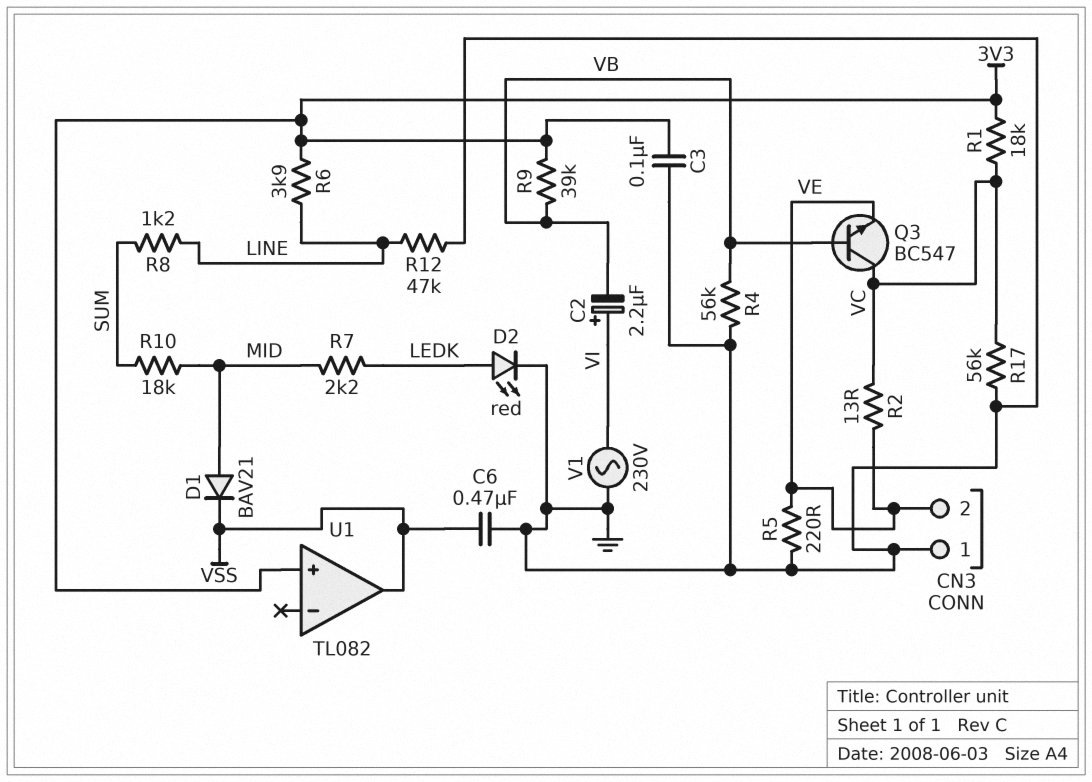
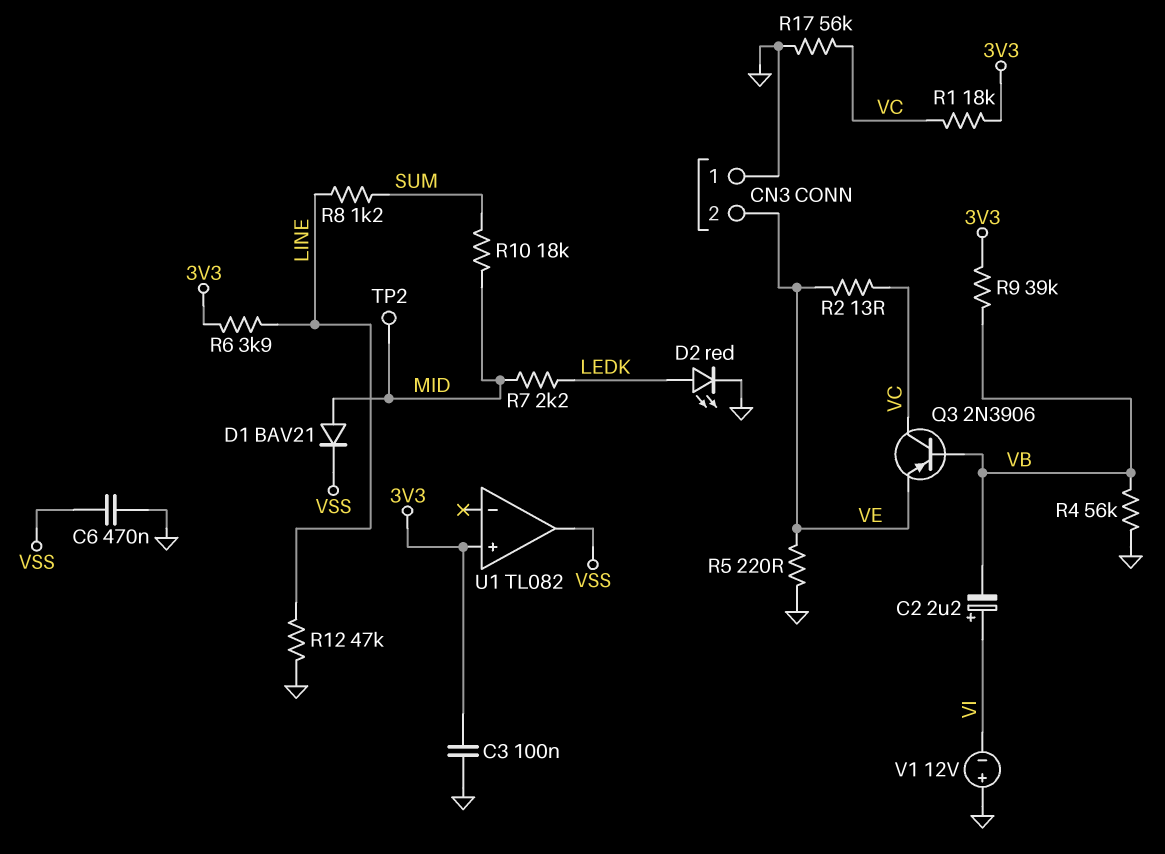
Q3: NPN BC547 (B VB, C VC, E VE) -> PNP 2N3906 (B VB, C VC, E VE)
TP2: none -> test point (MID)
V1: AC 230V (GND, VI) -> 12V (plus GND, minus VI)

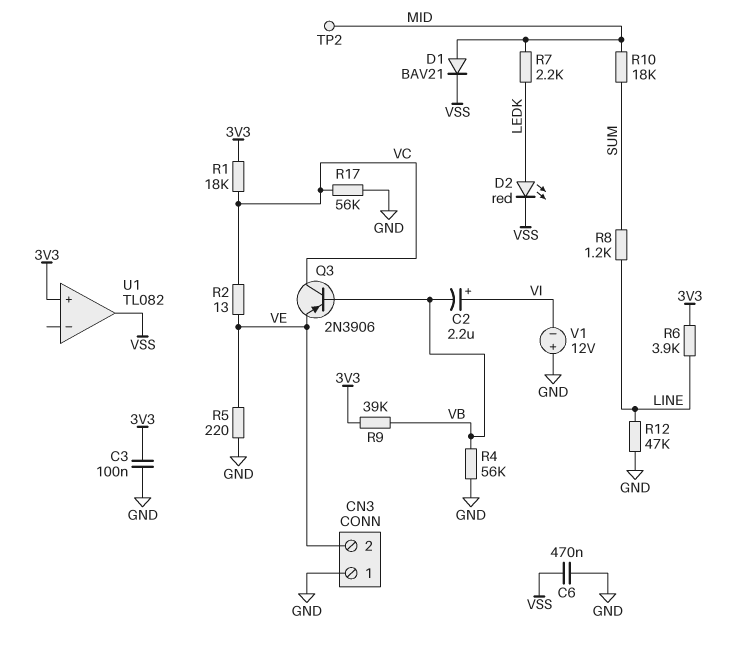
D2: LED red (A LEDK, K GND) -> LED red (A LEDK, K VSS)

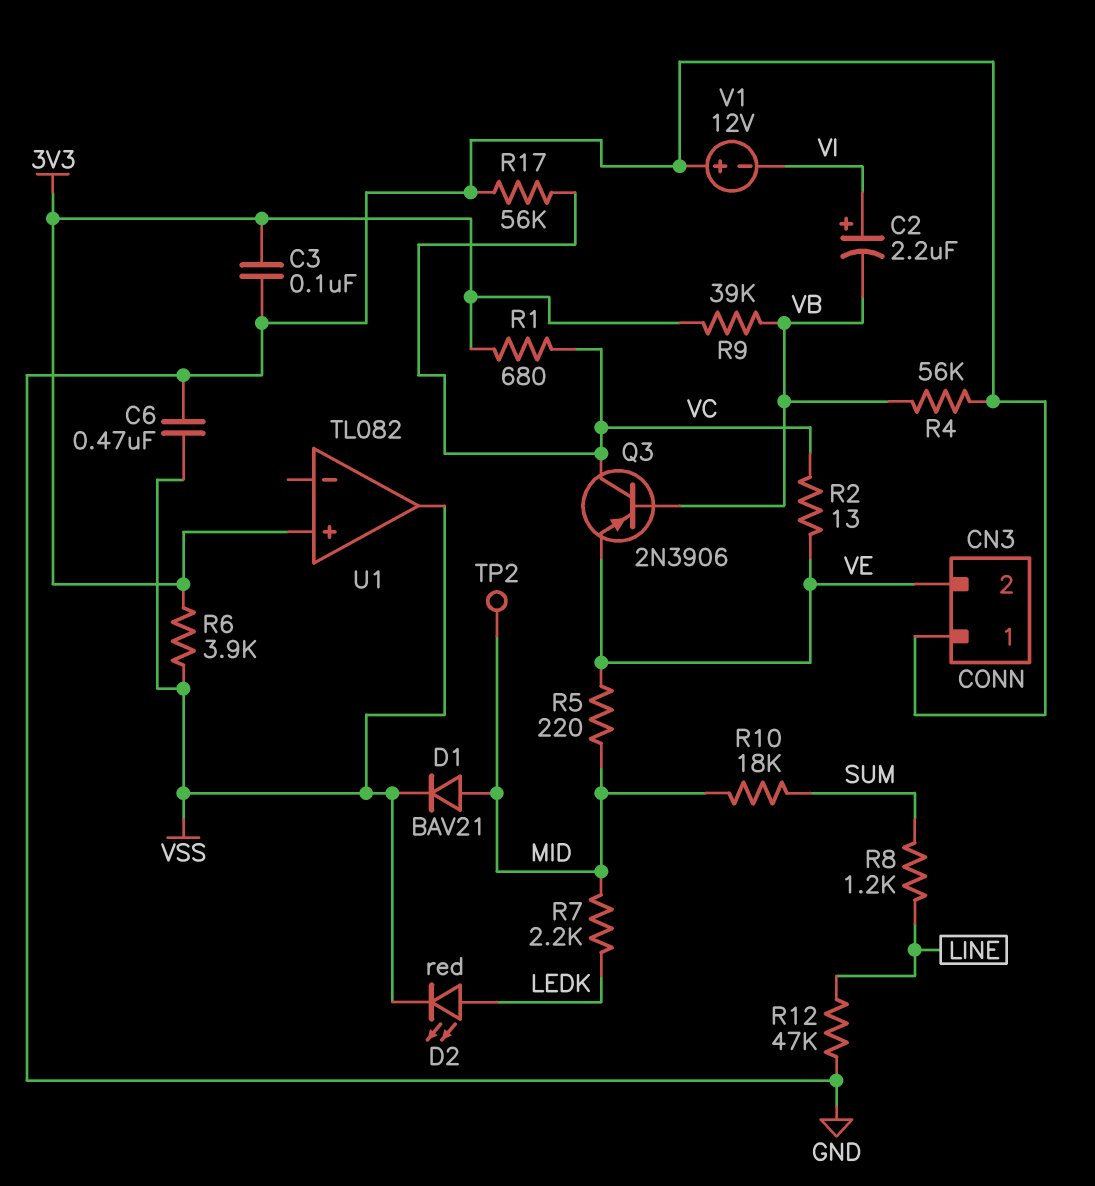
R1: 18k (3V3, VC) -> 680 (3V3, VC)
R5: 220 (GND, VE) -> 220 (MID, VE)
R6: 3.9k (3V3, LINE) -> 3.9k (3V3, VSS)

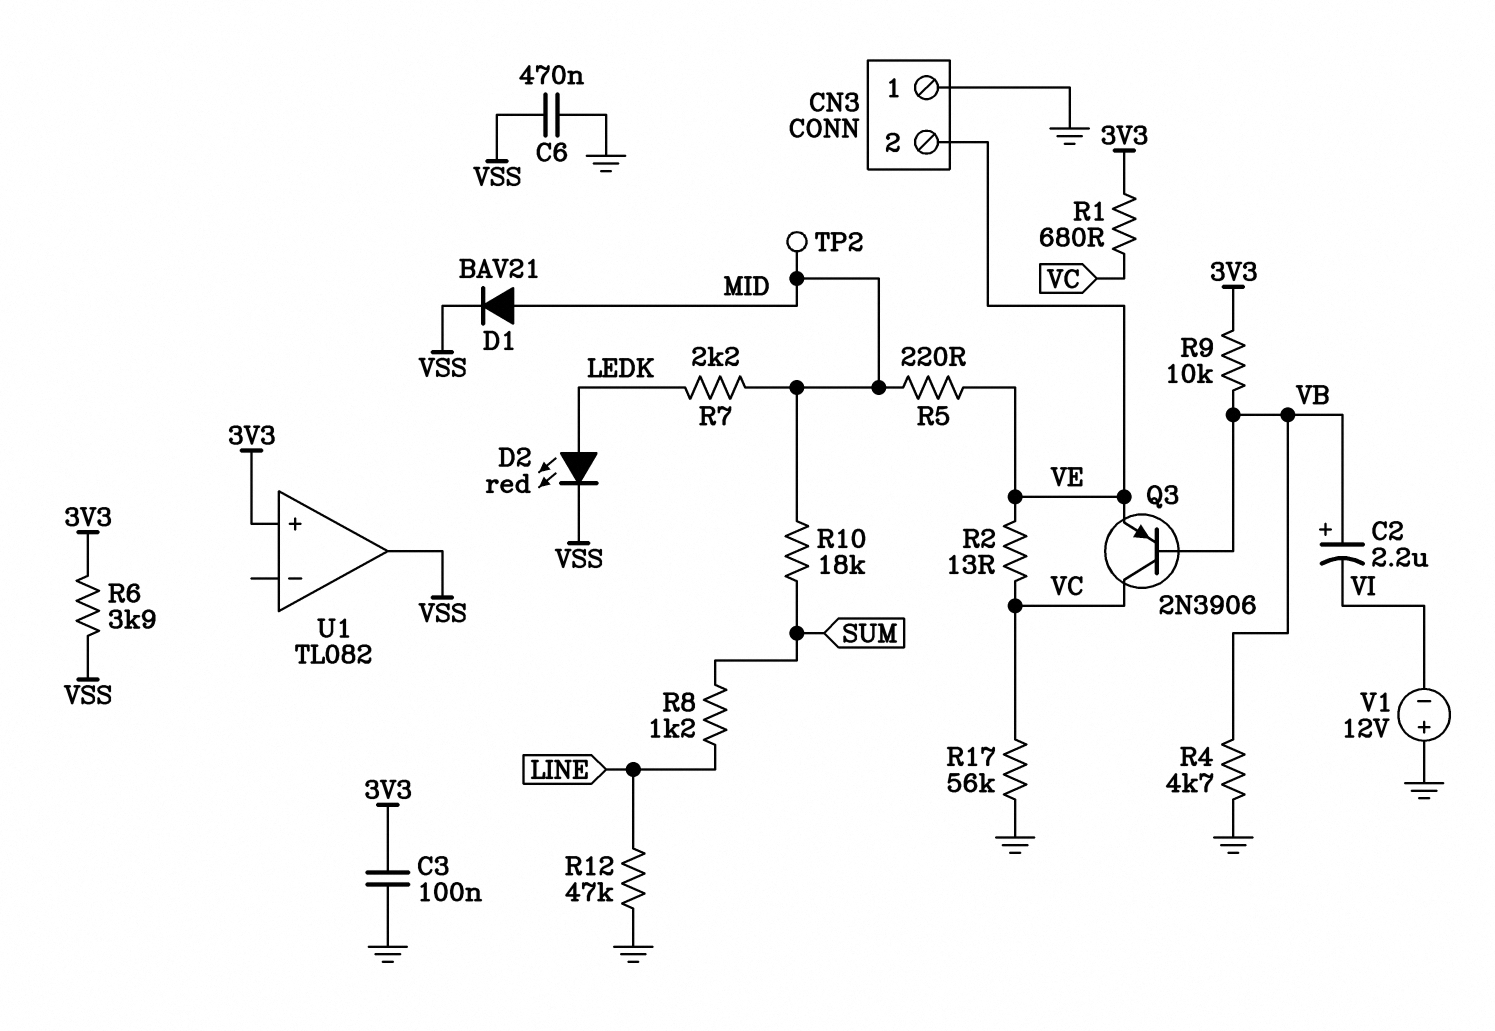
C2: 2.2uF (plus VI, minus VB) -> 2.2uF (plus VB, minus VI)
R4: 56k (GND, VB) -> 4.7k (GND, VB)
R9: 39k (3V3, VB) -> 10k (3V3, VB)

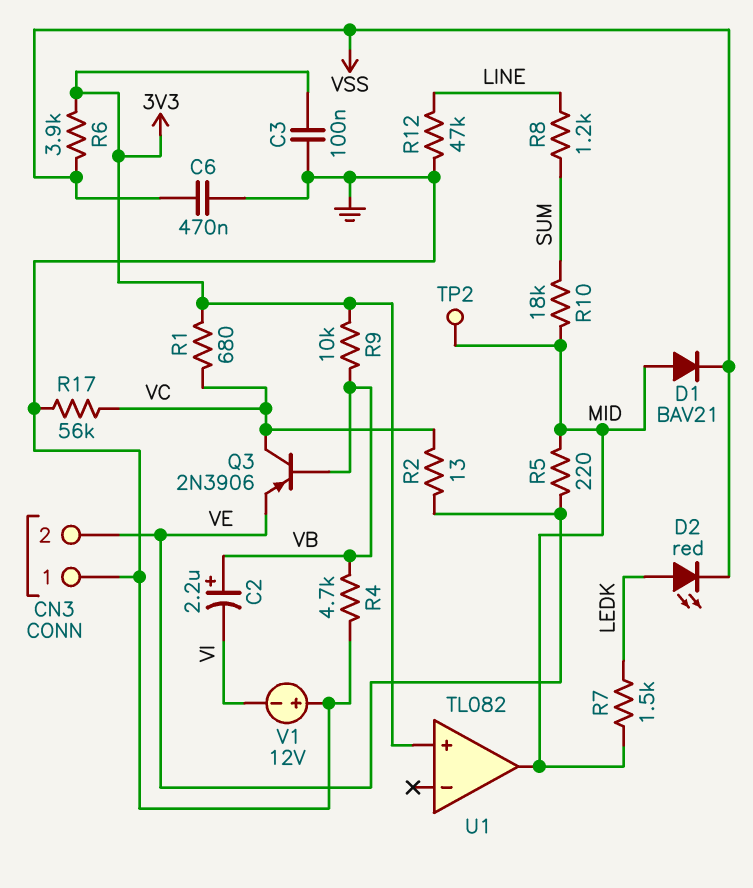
R7: 2.2k (LEDK, MID) -> 1.5k (LEDK, MID)
U1 pin out: VSS -> MID

